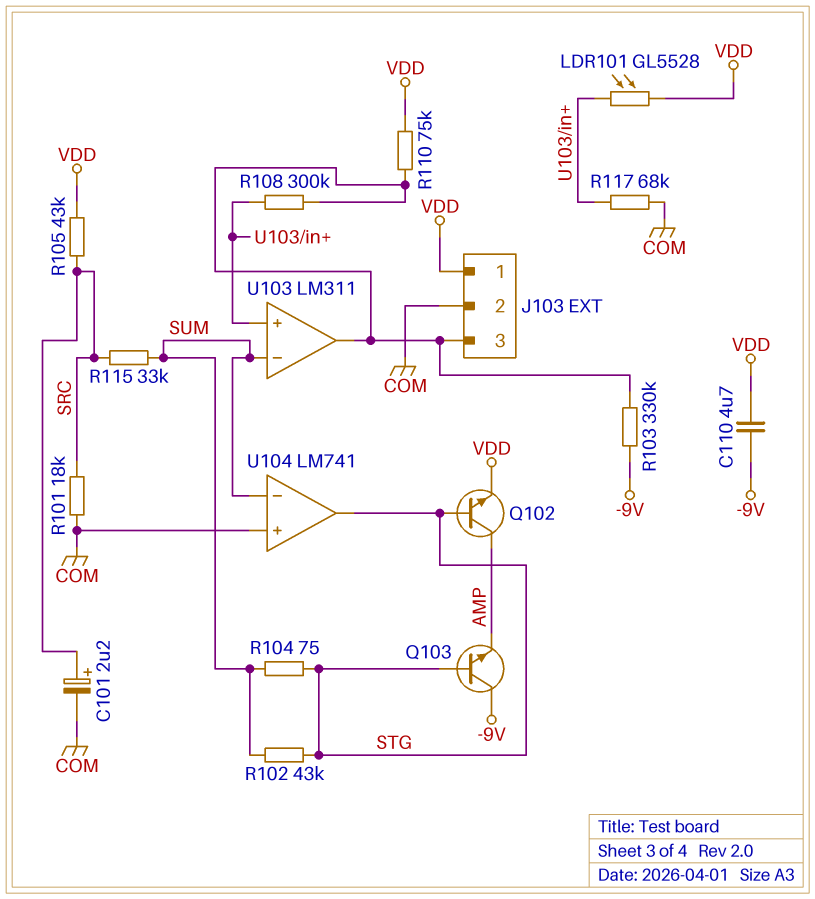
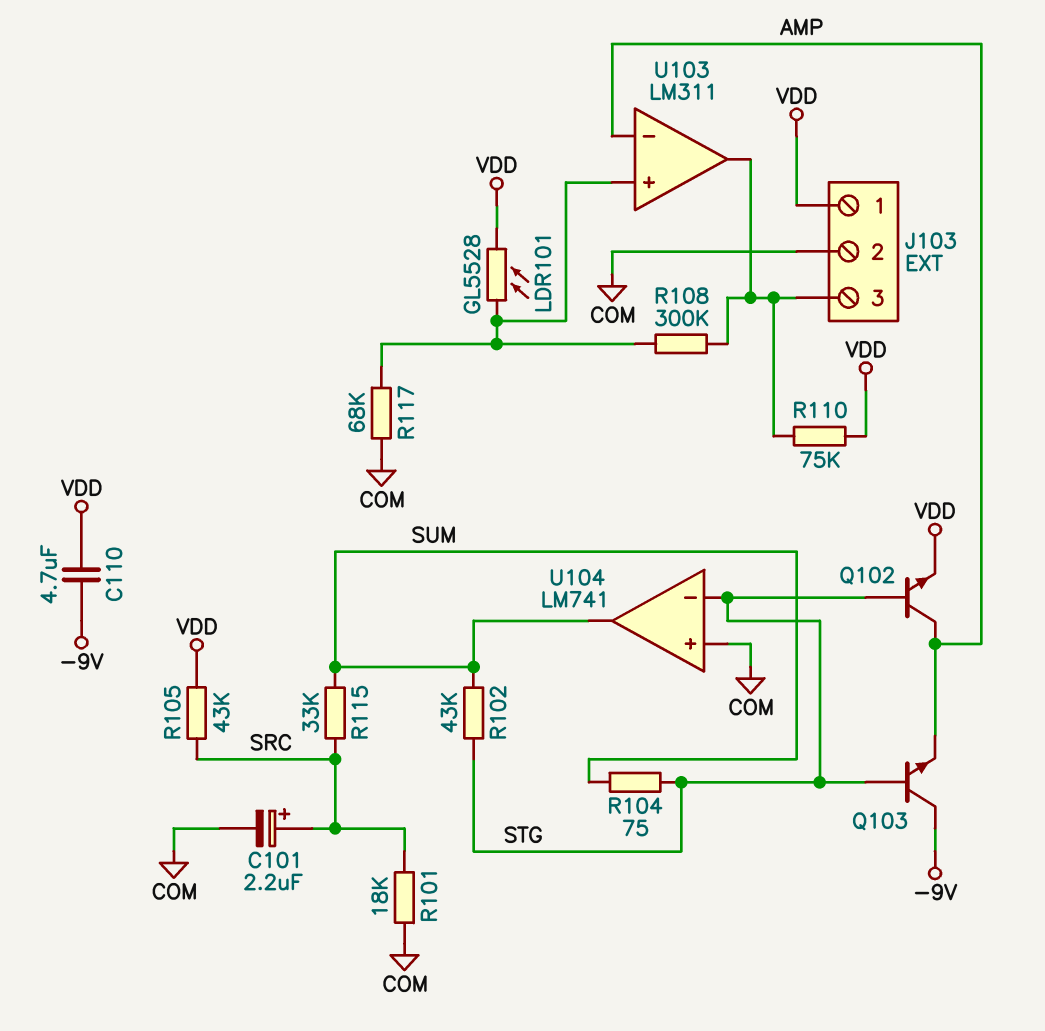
R103: 330k (-9V, J103/3) -> none
U103 pin in-: SUM -> AMP
U104 pin in-: SUM -> STG
U104 pin out: STG -> SUM

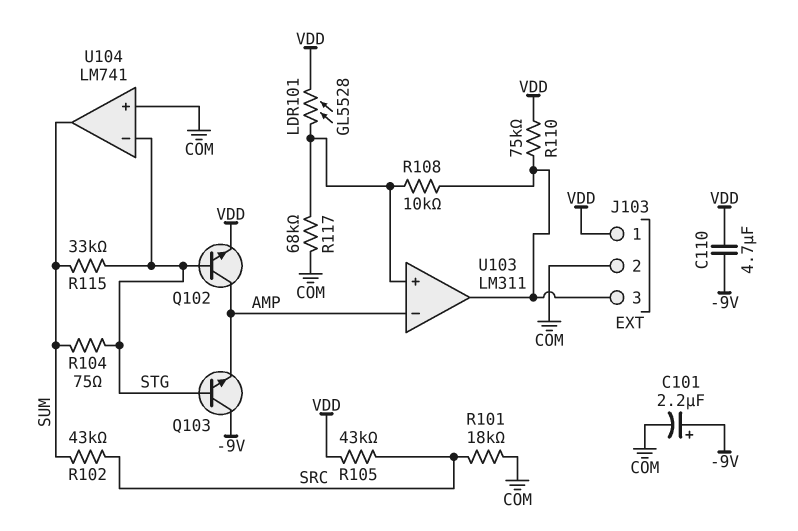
C101: 2.2uF (plus SRC, minus COM) -> 2.2uF (plus -9V, minus COM)
R102: 43k (STG, SUM) -> 43k (SRC, SUM)
R108: 300k (J103/3, U103/in+) -> 10k (J103/3, U103/in+)
R115: 33k (SRC, SUM) -> 33k (STG, SUM)

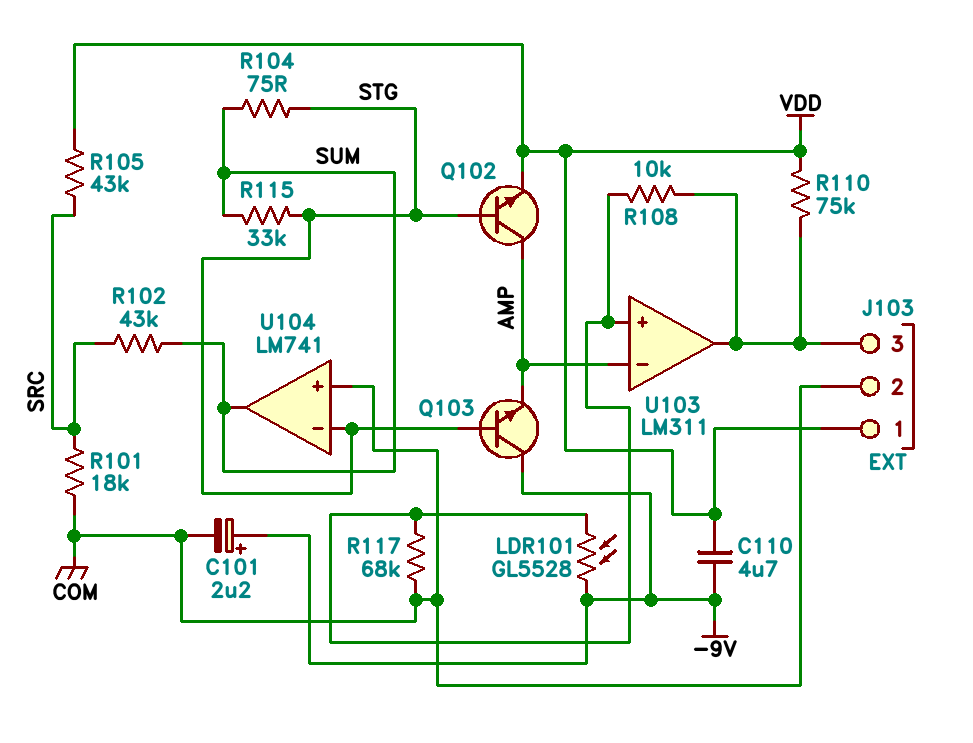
LDR101: GL5528 (U103/in+, VDD) -> GL5528 (-9V, U103/in+)

